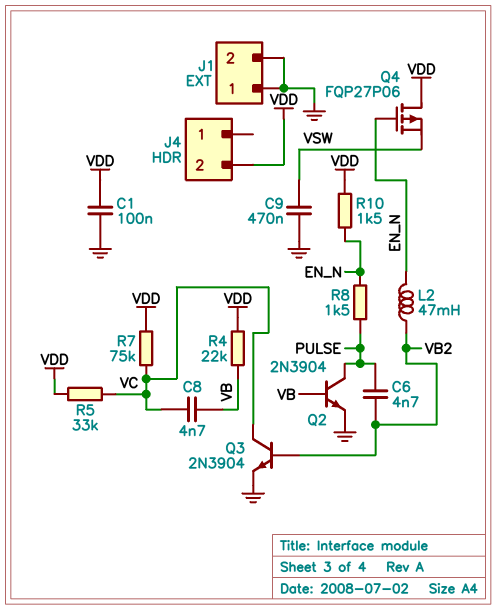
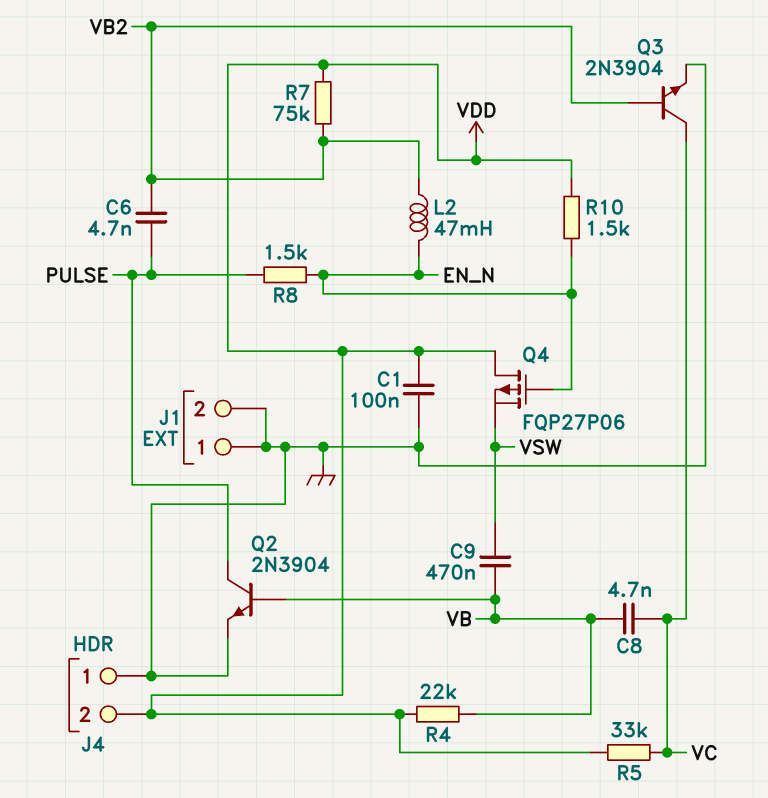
C9: 470nF (GND, VSW) -> 470nF (VB, VSW)
J4 pin 1: none -> GND
R7: 75k (VC, VDD) -> 75k (VB2, VDD)

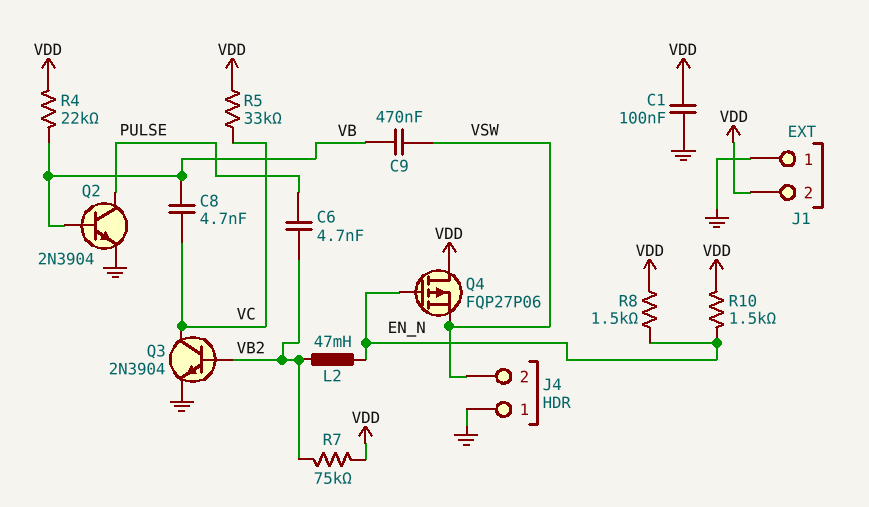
J1 pin 2: GND -> VDD
J4 pin 2: VDD -> VSW
R8: 1.5k (EN_N, PULSE) -> 1.5k (EN_N, VDD)

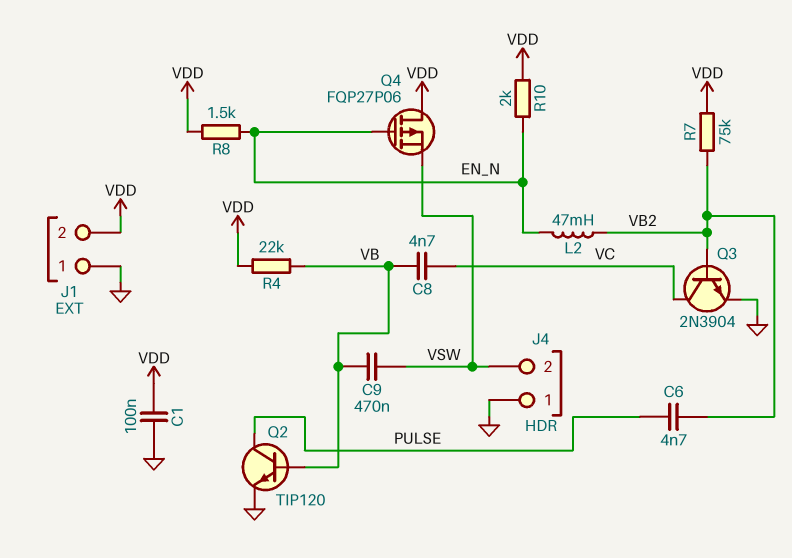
Q2: NPN 2N3904 (B VB, C PULSE, E GND) -> NPN TIP120 (B VB, C PULSE, E GND)
R5: 33k (VC, VDD) -> none
R10: 1.5k (EN_N, VDD) -> 2k (EN_N, VDD)

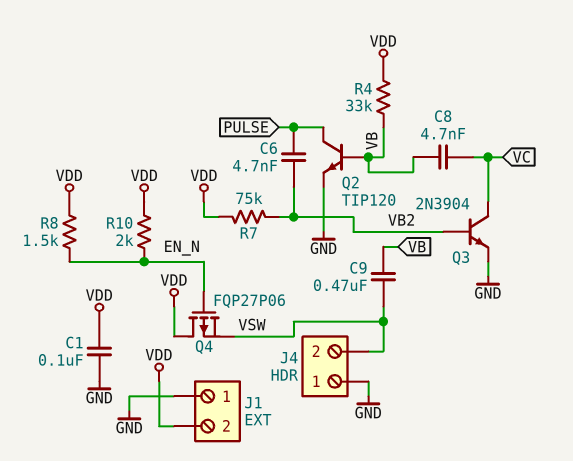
L2: 47mH (EN_N, VB2) -> none
R4: 22k (VB, VDD) -> 33k (VB, VDD)

